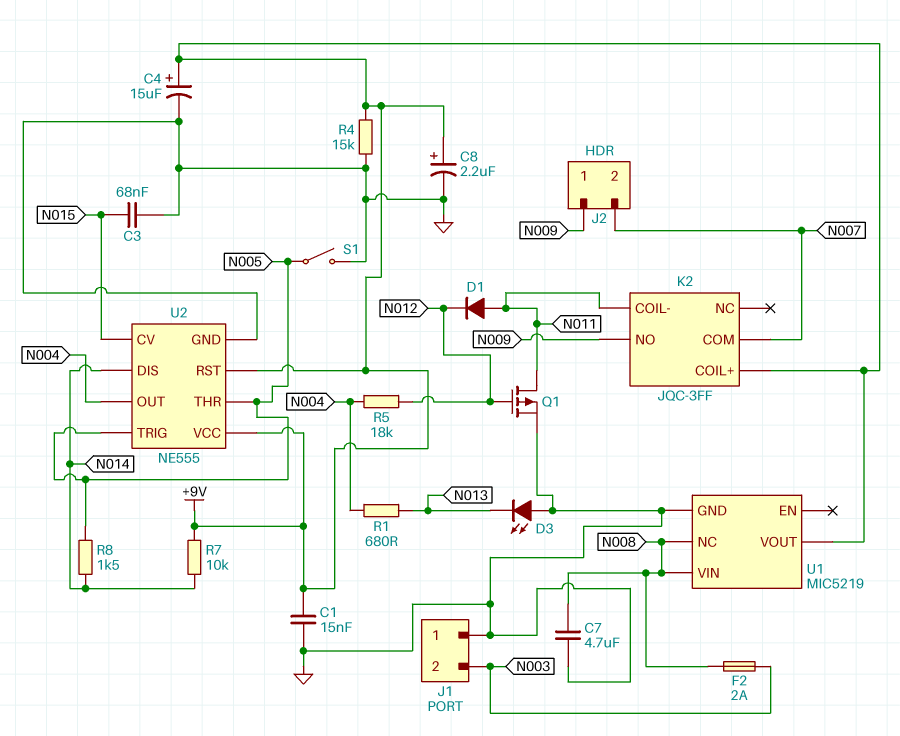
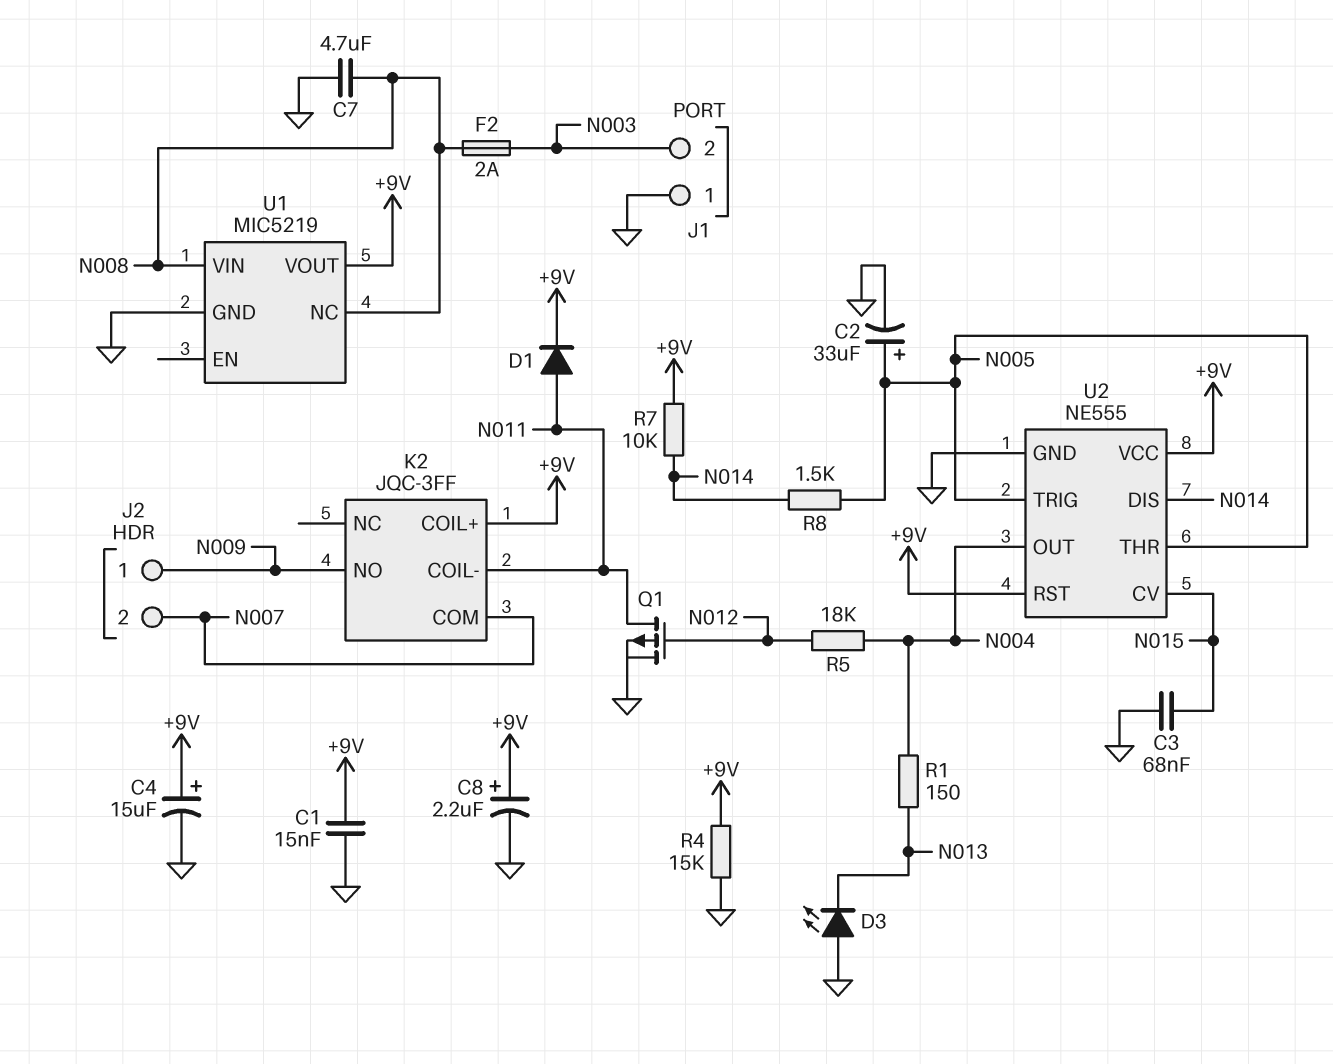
C2: none -> 33uF (plus N005, minus GND)
D1: diode (A N011, K N012) -> diode (A N011, K +9V)
R1: 680 (N004, N013) -> 150 (N004, N013)
S1: switch (GND, N005) -> none

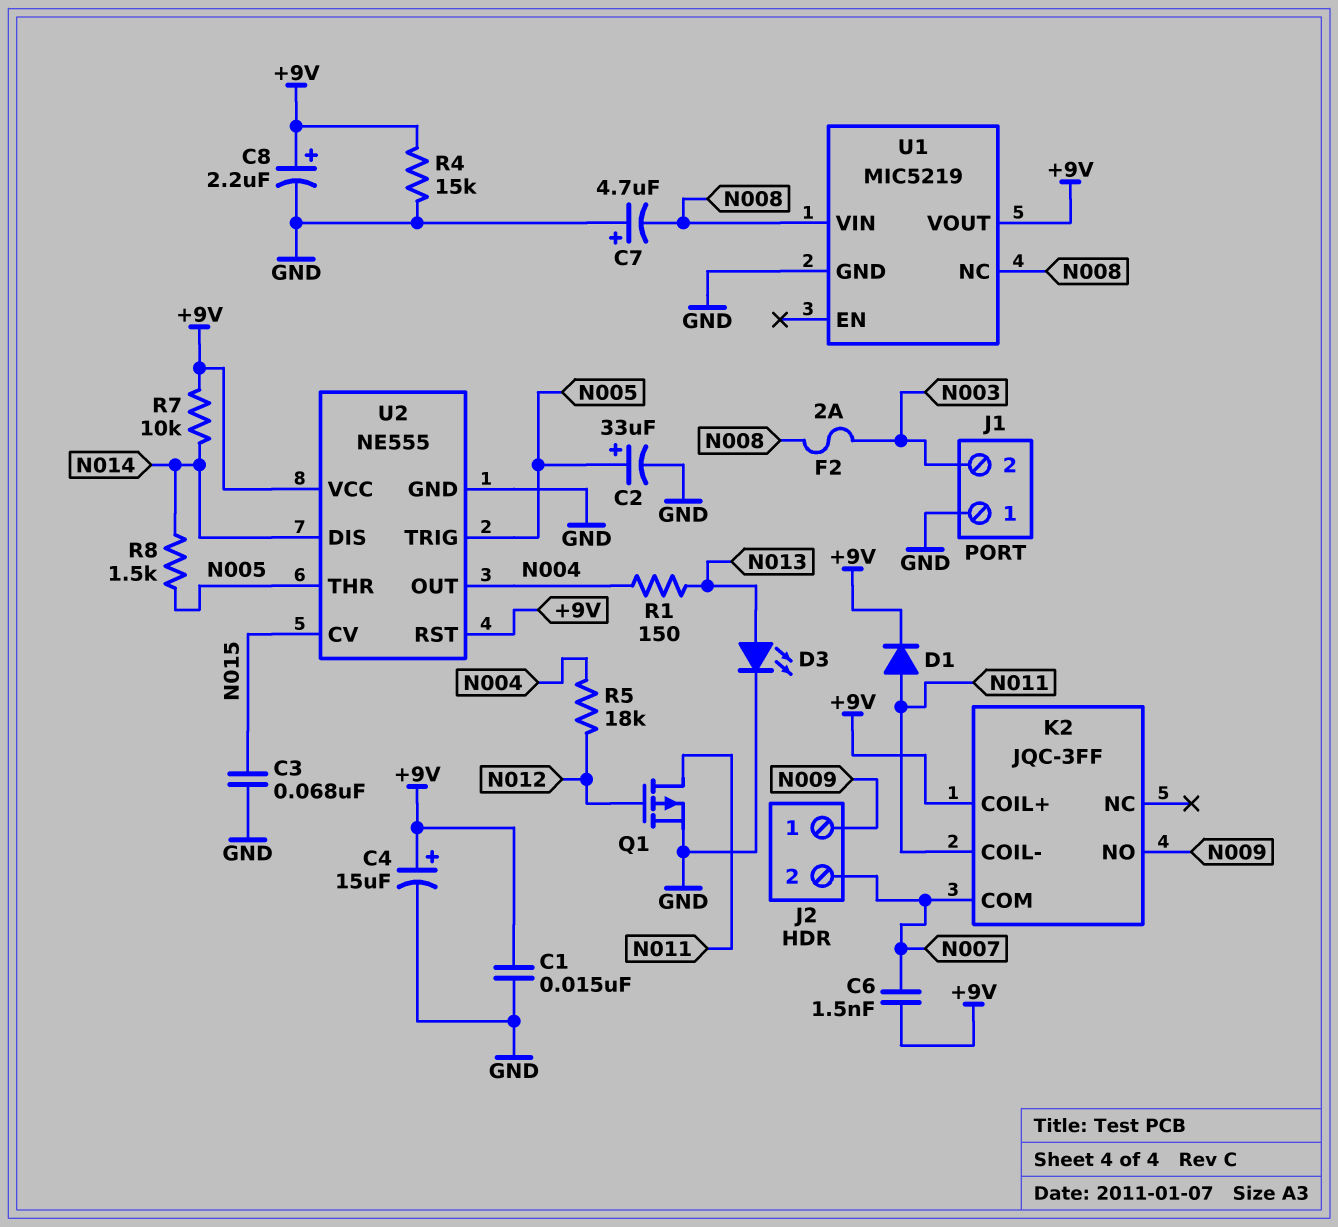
C6: none -> 1.5nF (+9V, N007)
C7: 4.7uF (GND, N008) -> 4.7uF (plus GND, minus N008)
D3: LED (A GND, K N013) -> LED (A N013, K GND)

